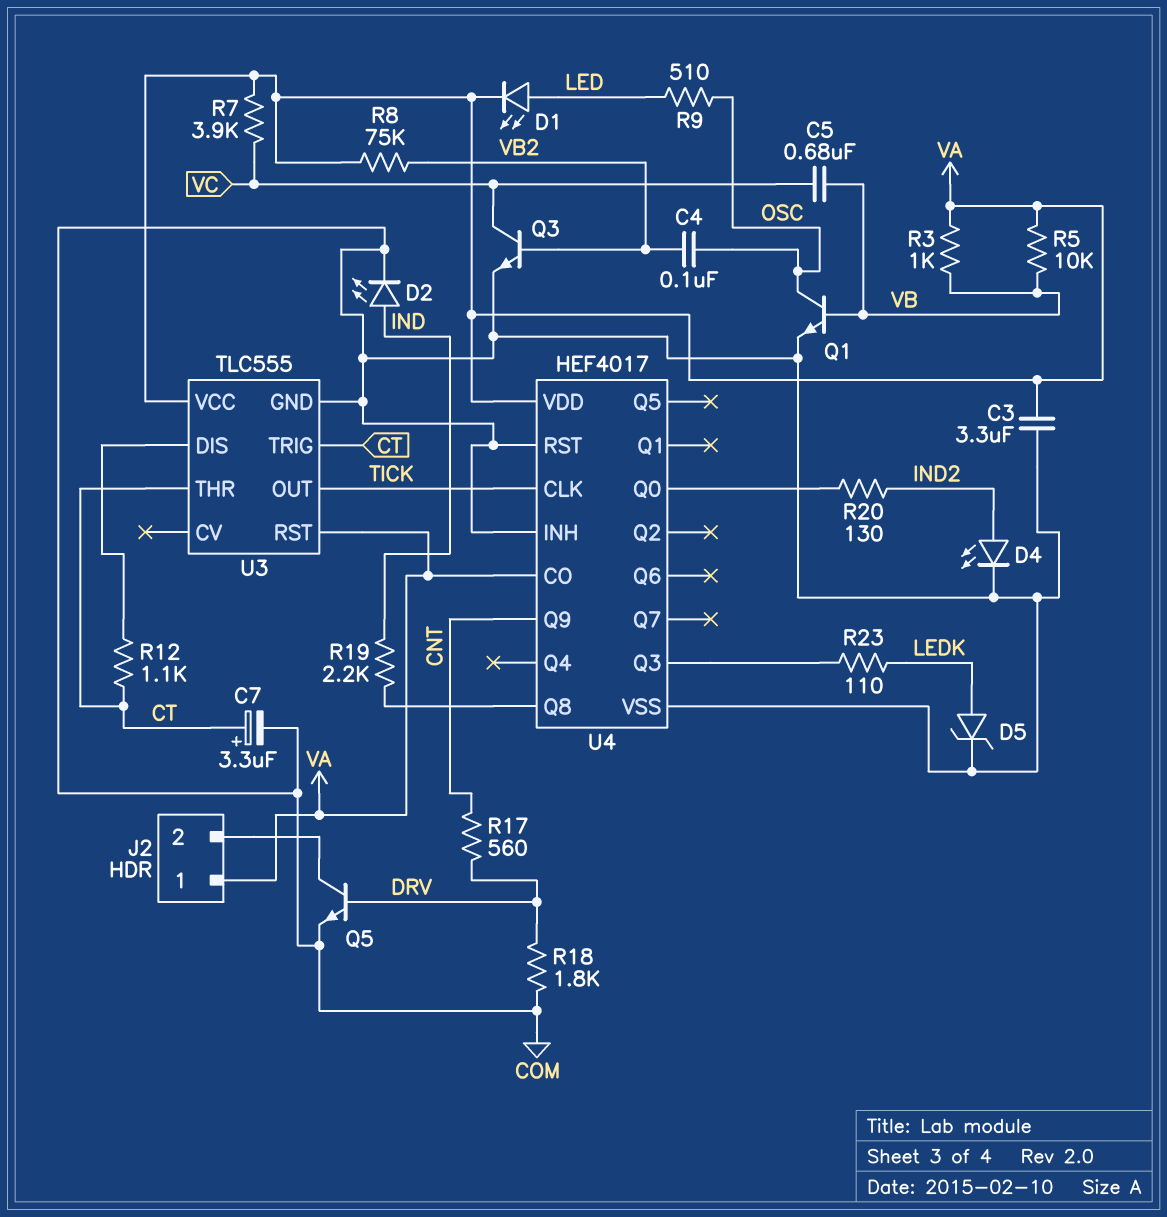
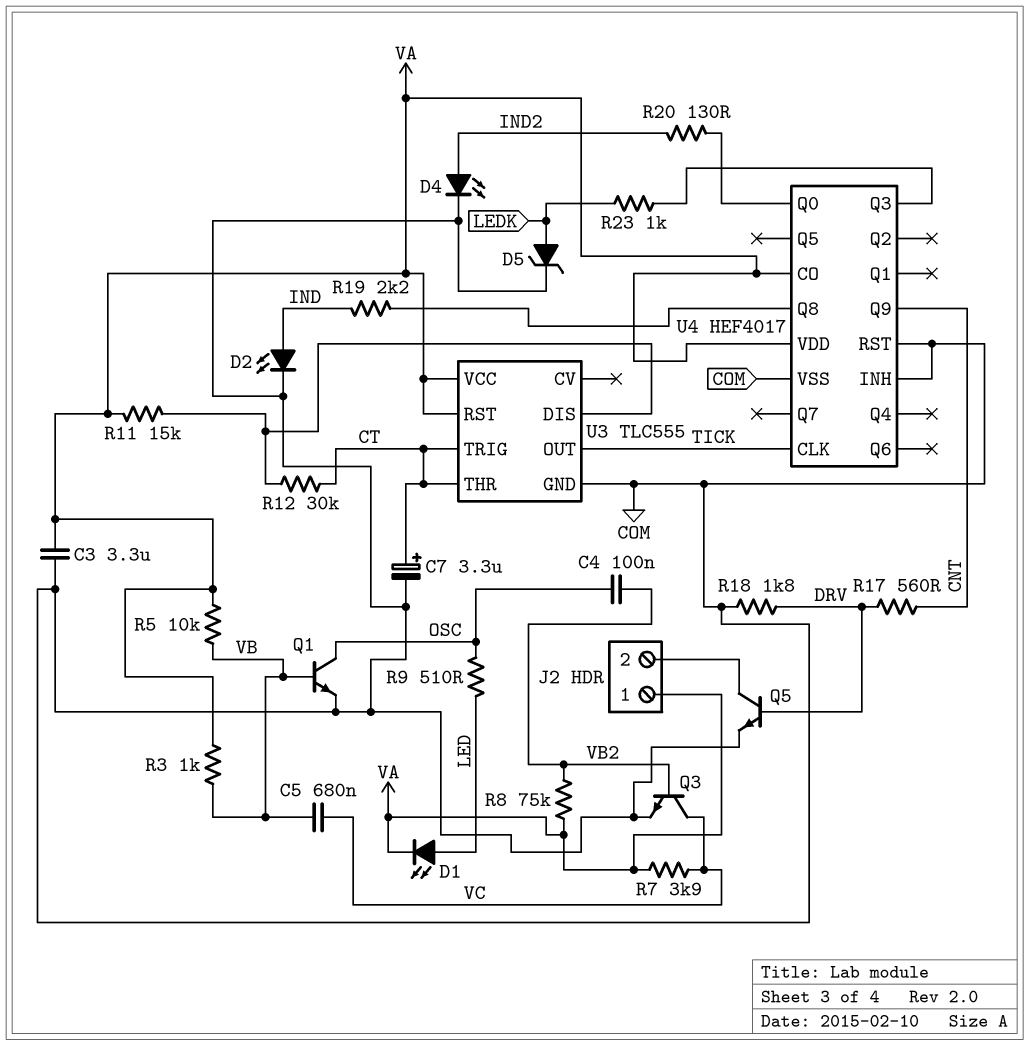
R11: none -> 15k (U3/DIS, VA)
R12: 1.1k (CT, U3/DIS) -> 30k (CT, U3/DIS)
R23: 110 (LEDK, U4/Q3) -> 1k (LEDK, U4/Q3)

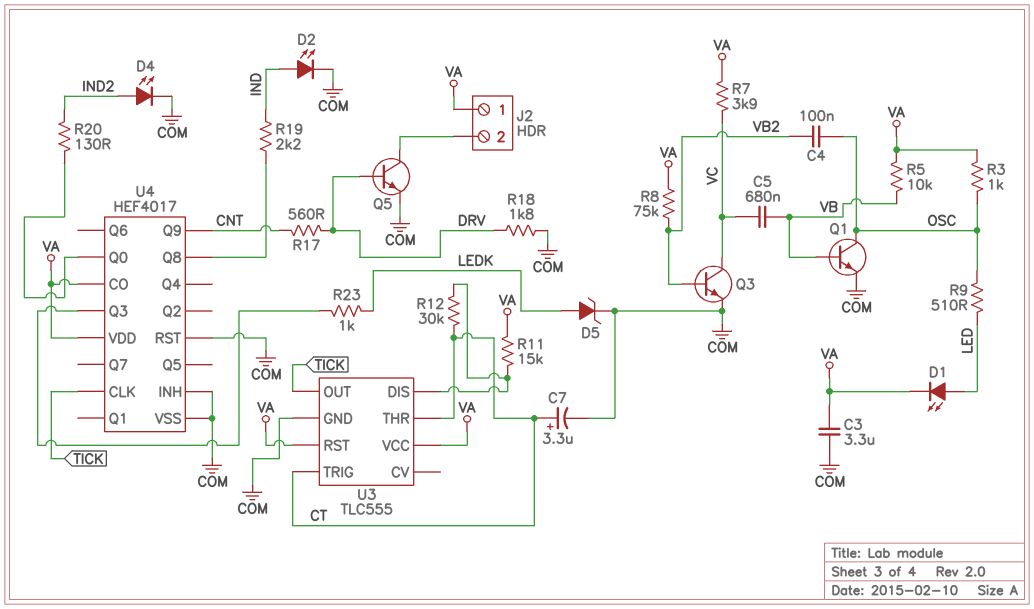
R3: 1k (VA, VB) -> 1k (OSC, VA)

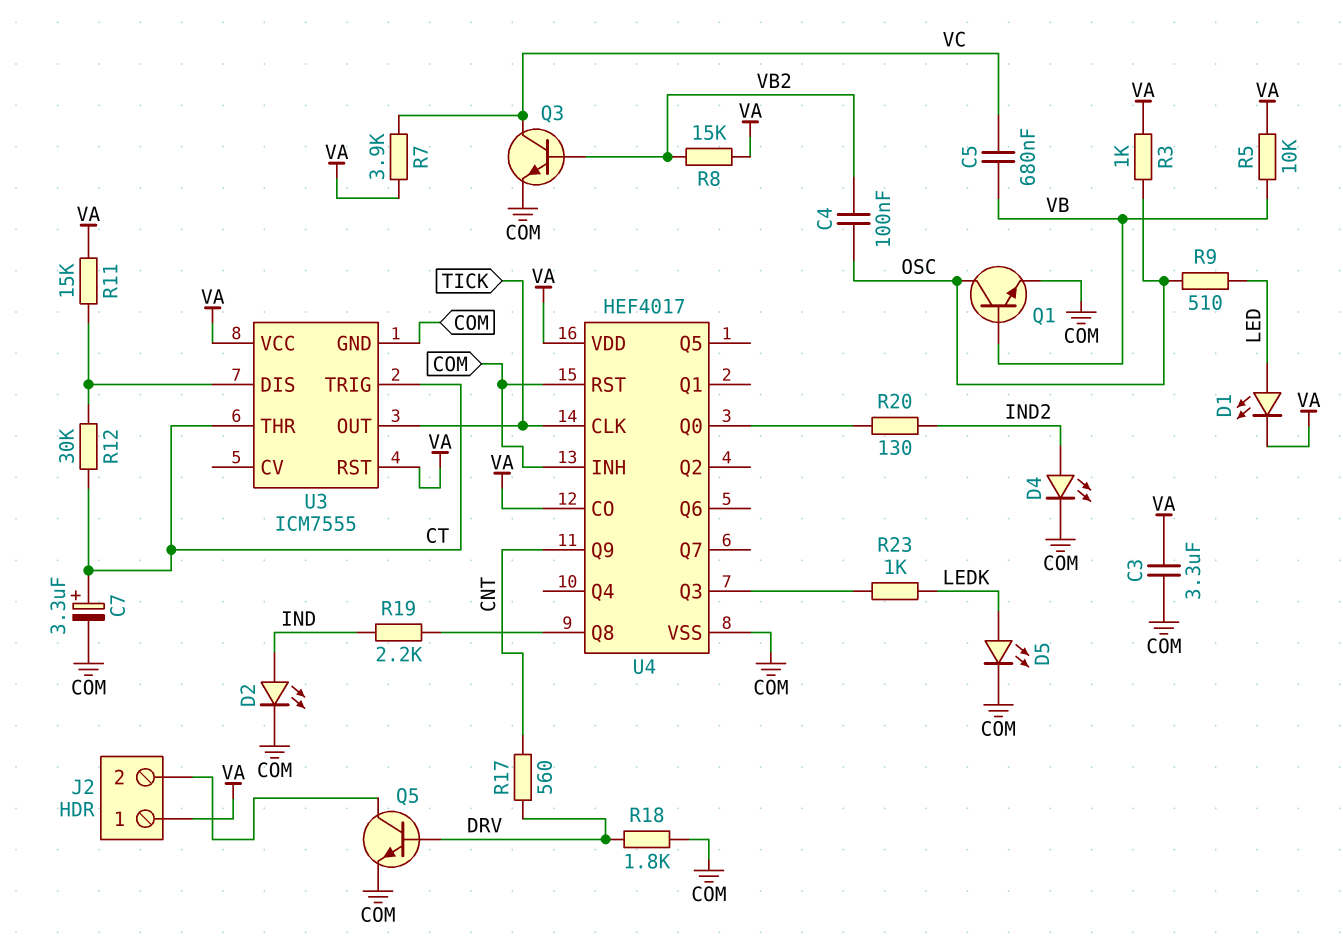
D5: zener (A LEDK, K COM) -> LED (A LEDK, K COM)
R8: 75k (VA, VB2) -> 15k (VA, VB2)
U3: TLC555 -> ICM7555

